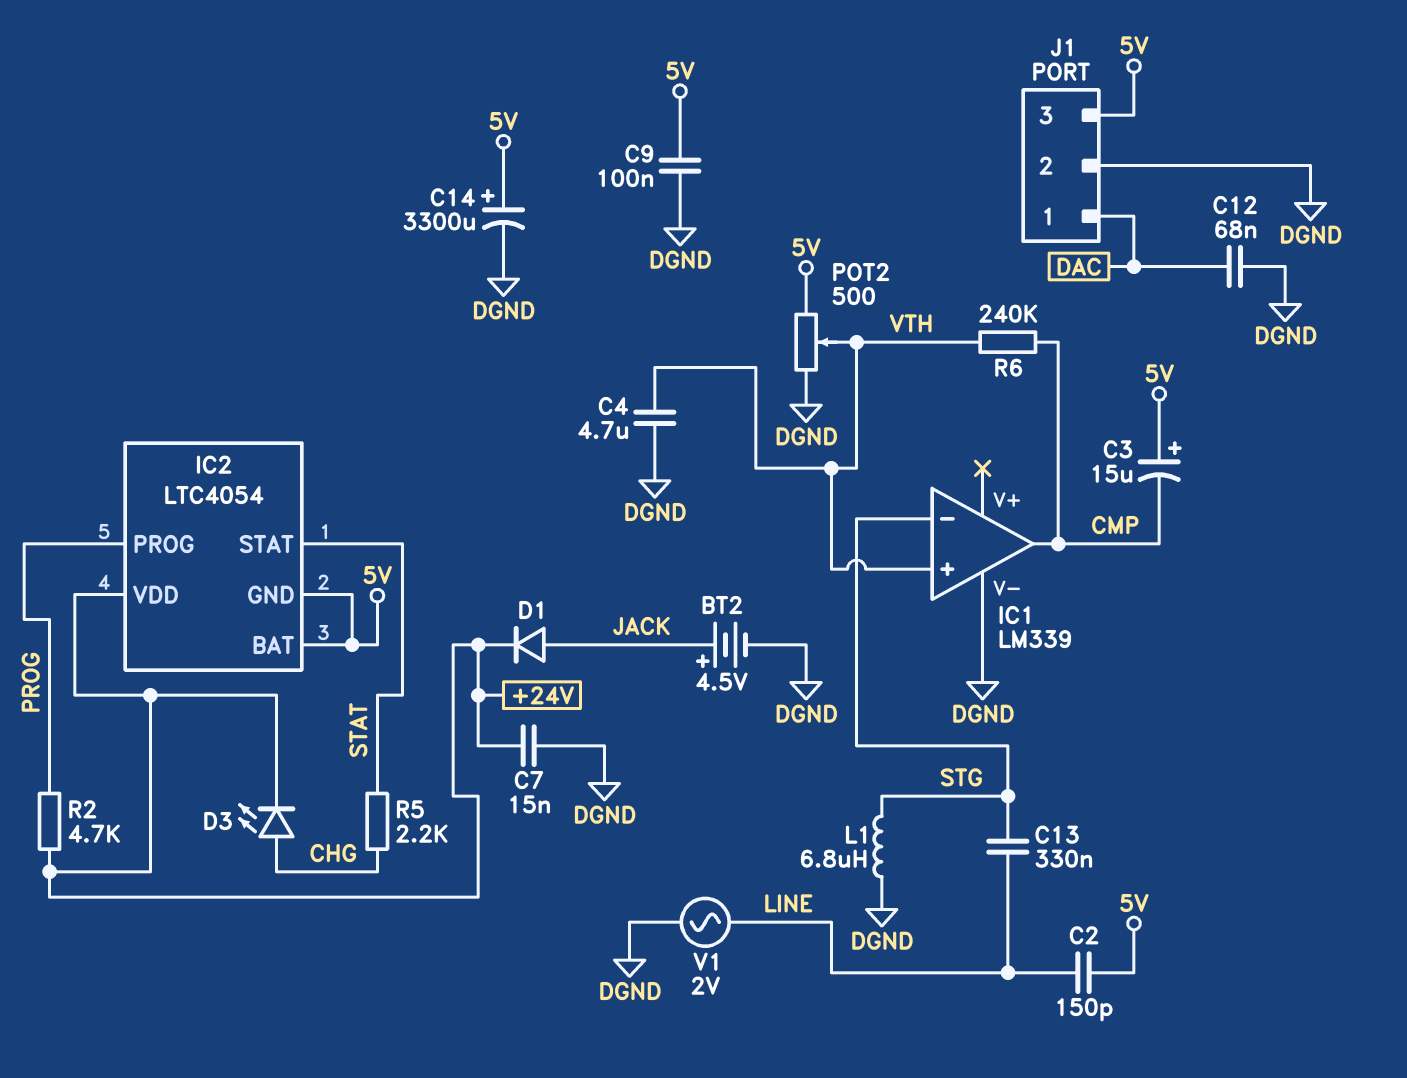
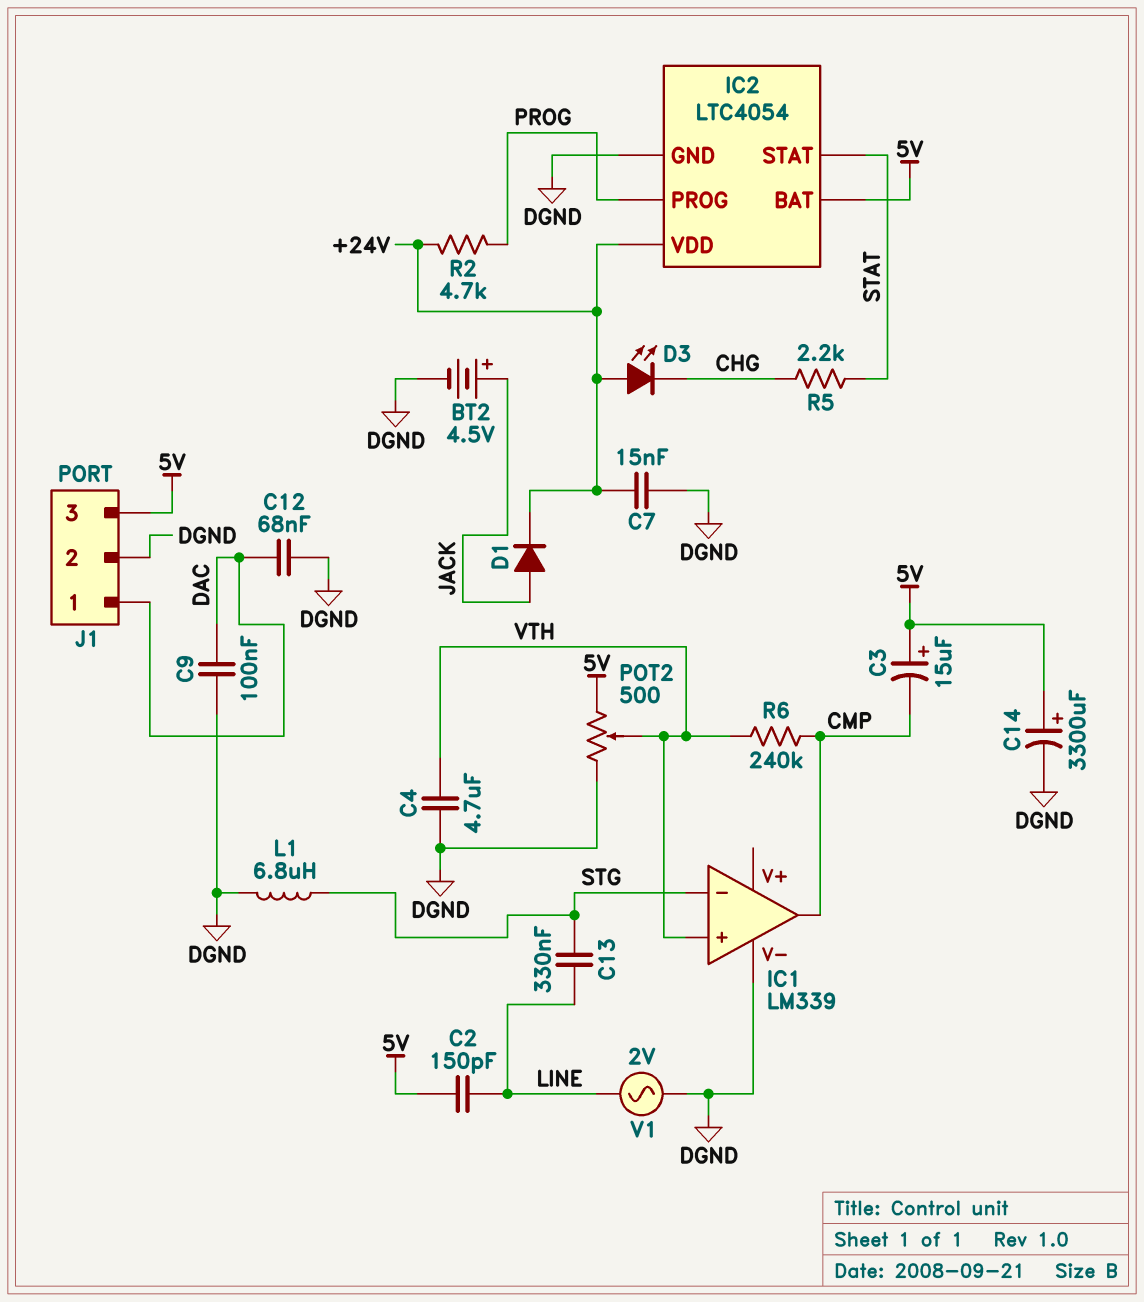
C9: 100nF (5V, DGND) -> 100nF (DAC, DGND)
D3: LED (A CHG, K +24V) -> LED (A +24V, K CHG)
IC2 pin GND: 5V -> DGND

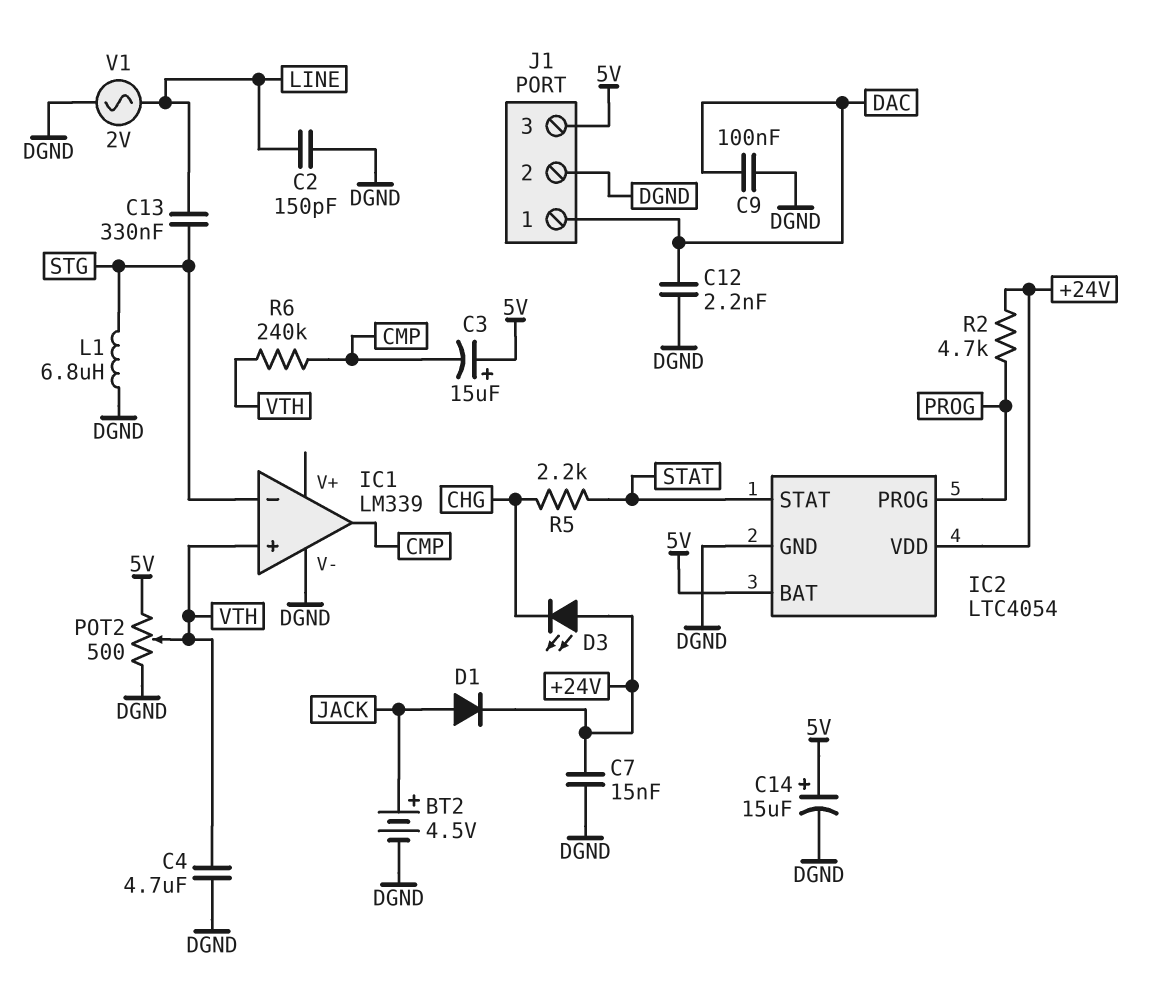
C2: 150pF (5V, LINE) -> 150pF (DGND, LINE)
C12: 68nF (DAC, DGND) -> 2.2nF (DAC, DGND)
C14: 3300uF (plus 5V, minus DGND) -> 15uF (plus 5V, minus DGND)

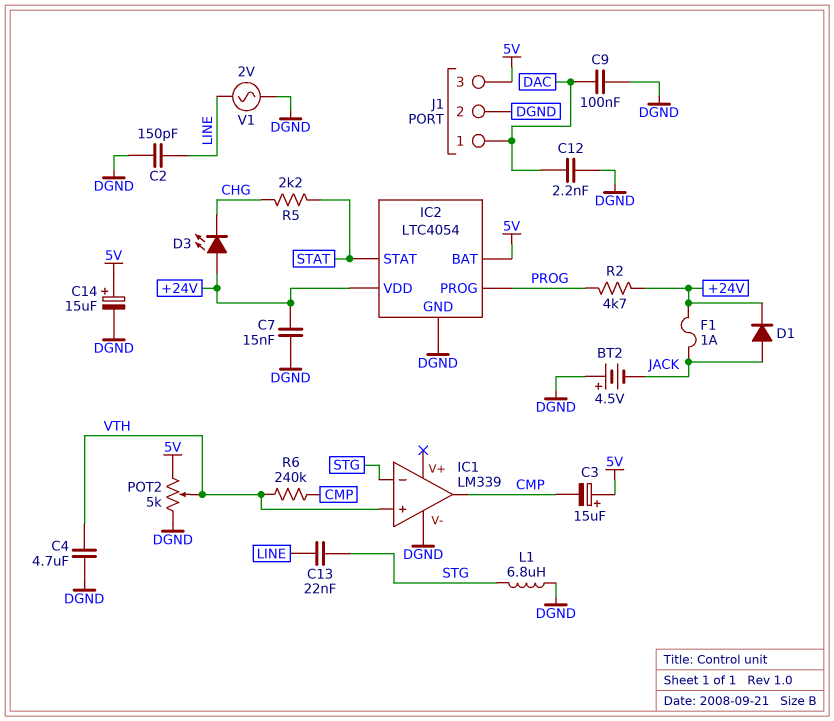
BT2: 4.5V (plus JACK, minus DGND) -> 4.5V (plus DGND, minus JACK)
C13: 330nF (LINE, STG) -> 22nF (LINE, STG)
F1: none -> 1A (+24V, JACK)
POT2: 500 (5V, DGND, wiper VTH) -> 5k (5V, DGND, wiper VTH)

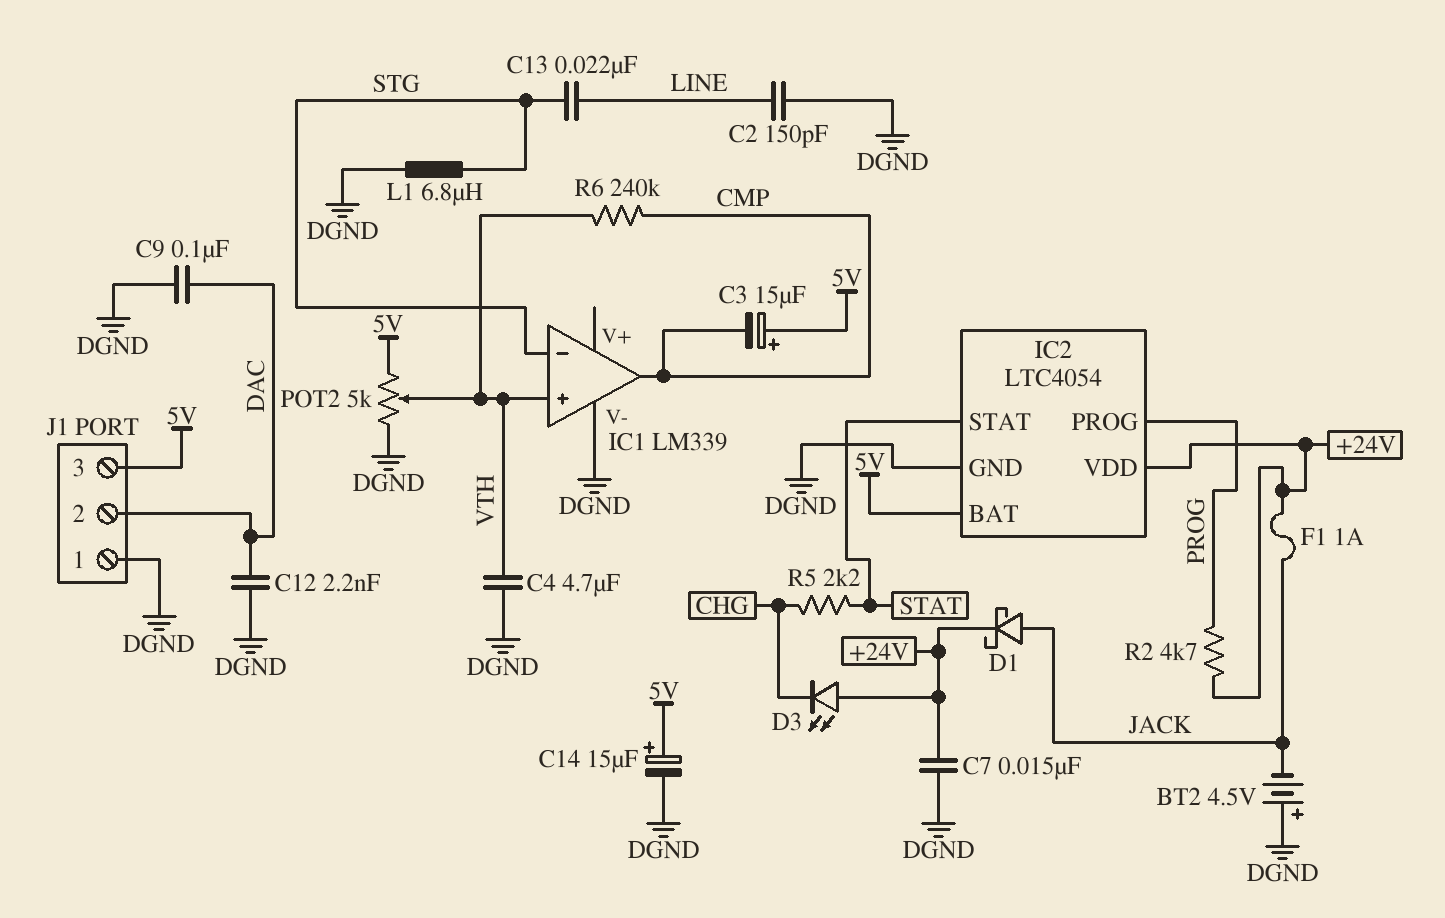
D1: diode (A JACK, K +24V) -> schottky (A JACK, K +24V)
J1 pin 1: DAC -> DGND
J1 pin 2: DGND -> DAC
V1: AC 2V (DGND, LINE) -> none

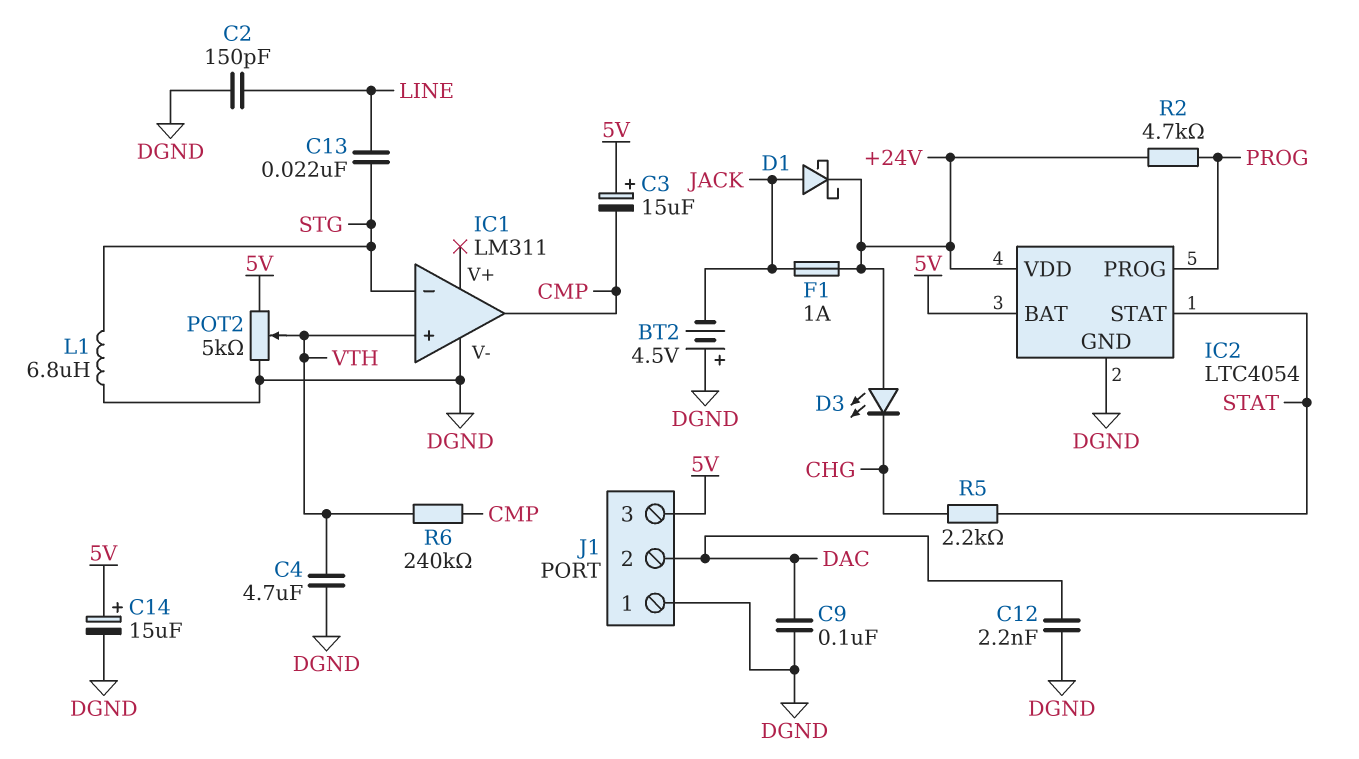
C7: 15nF (+24V, DGND) -> none
IC1: LM339 -> LM311

